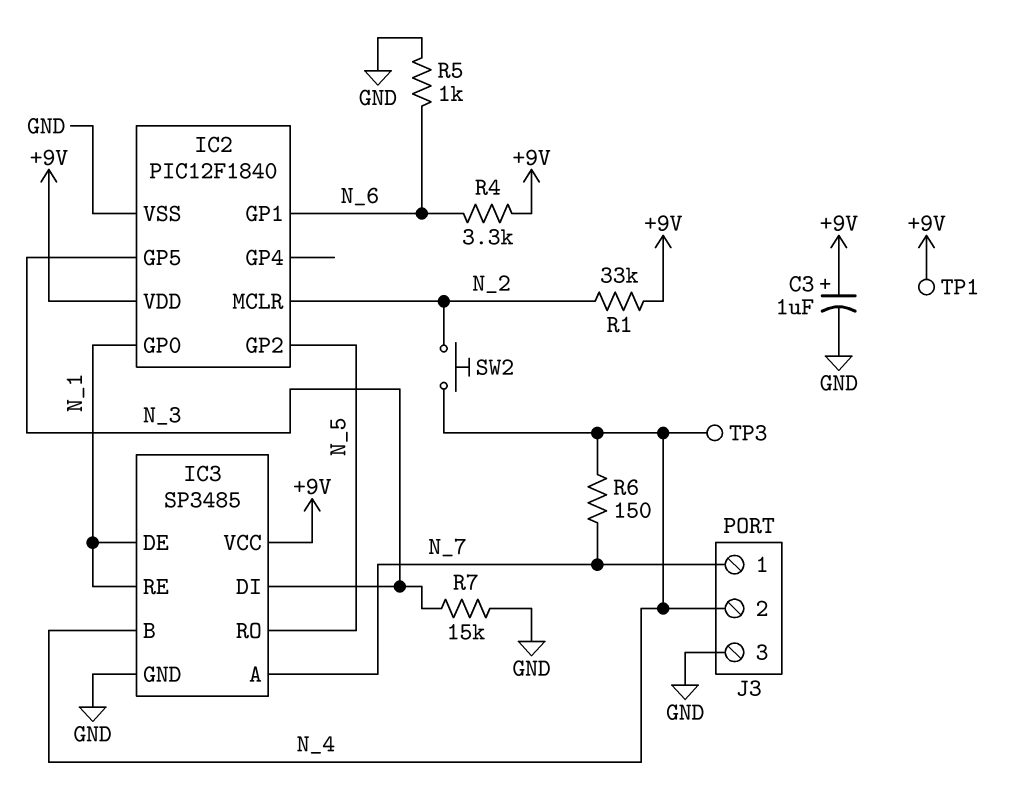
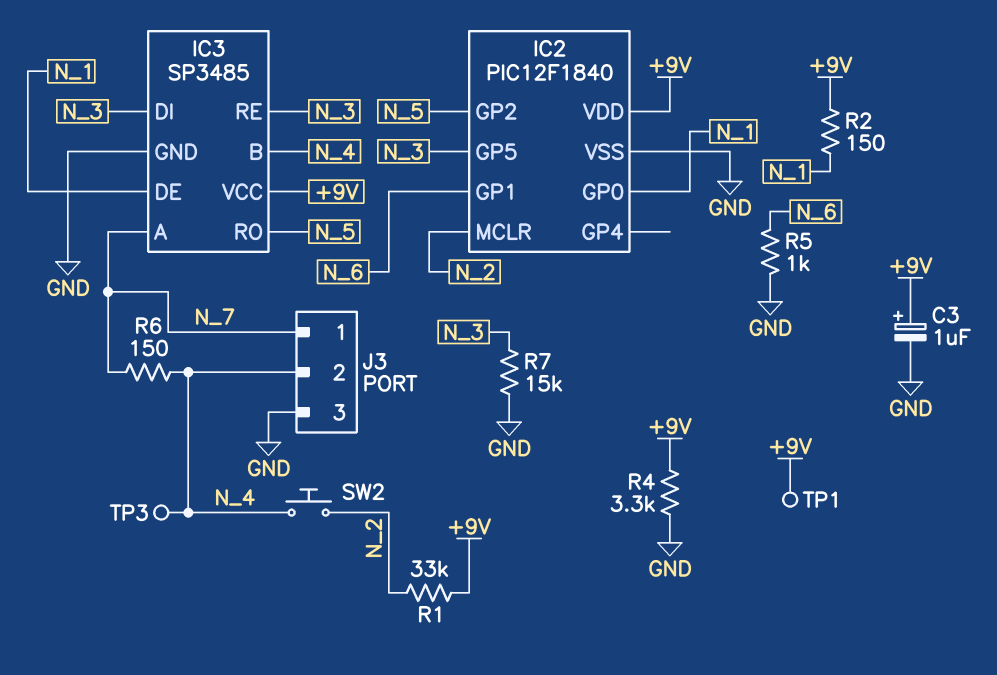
IC3 pin RE: N_1 -> N_3
R2: none -> 150 (+9V, N_1)
R4: 3.3k (+9V, N_6) -> 3.3k (+9V, GND)

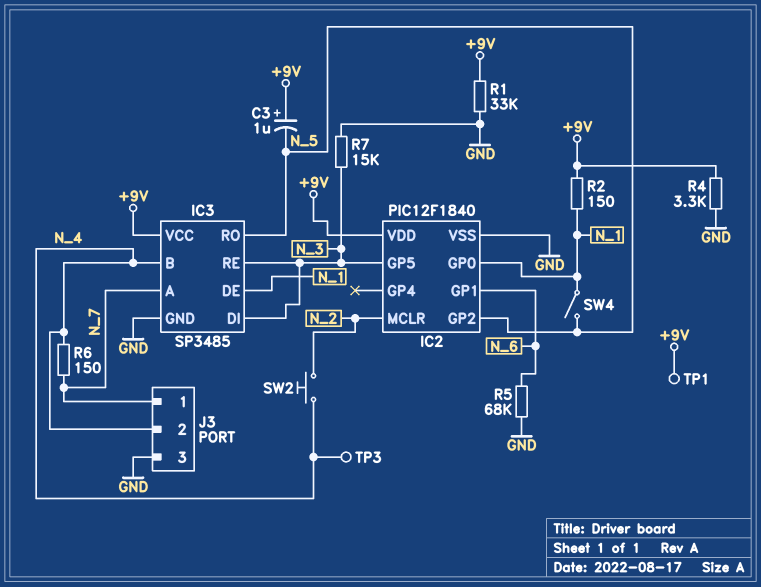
C3: 1uF (plus +9V, minus GND) -> 1uF (plus +9V, minus N_5)
R1: 33k (+9V, N_2) -> 33k (+9V, GND)
R5: 1k (GND, N_6) -> 68k (GND, N_6)
SW4: none -> switch (N_1, N_5)

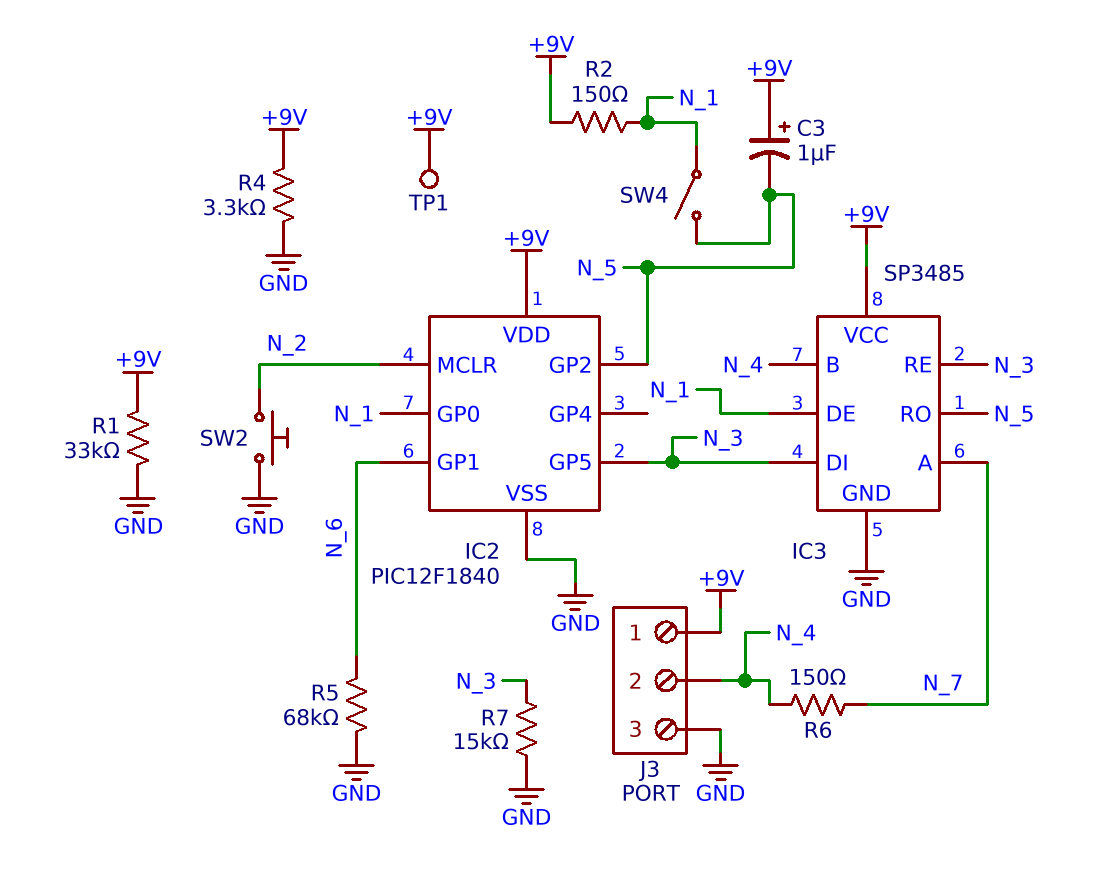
J3 pin 1: N_7 -> +9V
SW2: button (N_2, N_4) -> button (GND, N_2)
TP3: test point (N_4) -> none

